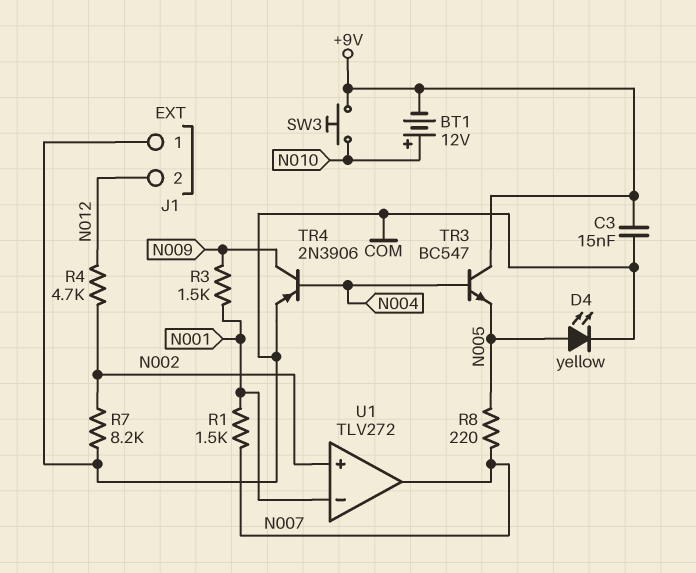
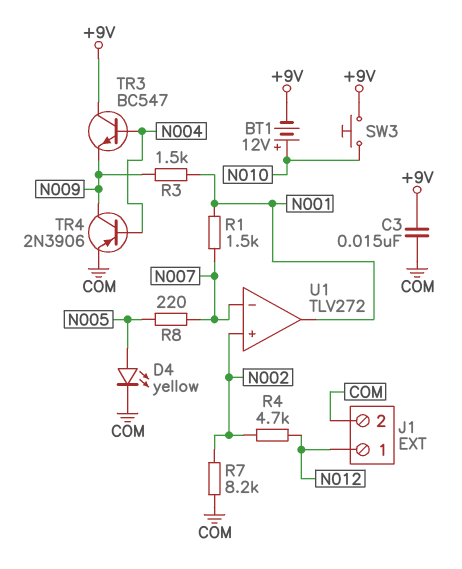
J1 pin 1: COM -> N012
J1 pin 2: N012 -> COM
TR3: NPN BC547 (B N004, C +9V, E N005) -> NPN BC547 (B N004, C +9V, E N009)
U1 pin in-: N001 -> N007
U1 pin out: N007 -> N001

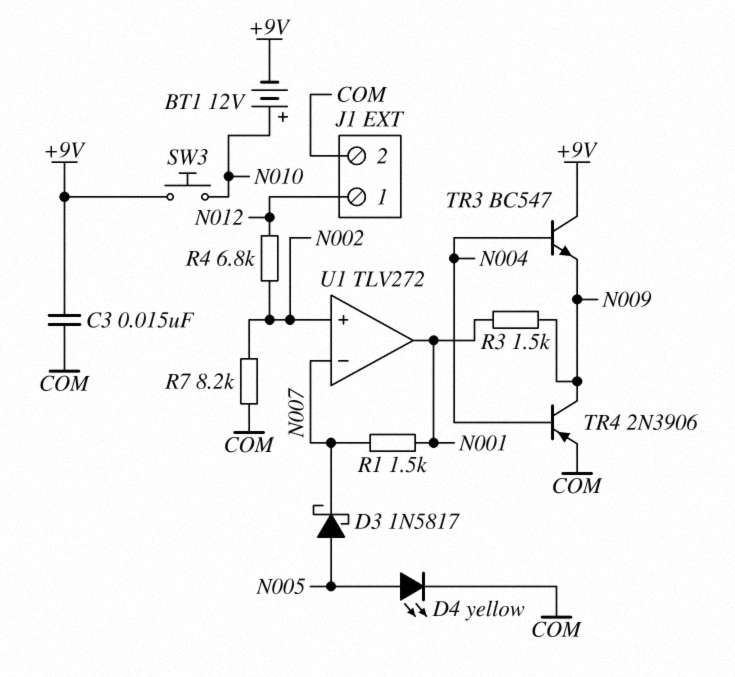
D3: none -> schottky 1N5817 (A N005, K N007)
R4: 4.7k (N002, N012) -> 6.8k (N002, N012)
R8: 220 (N005, N007) -> none

